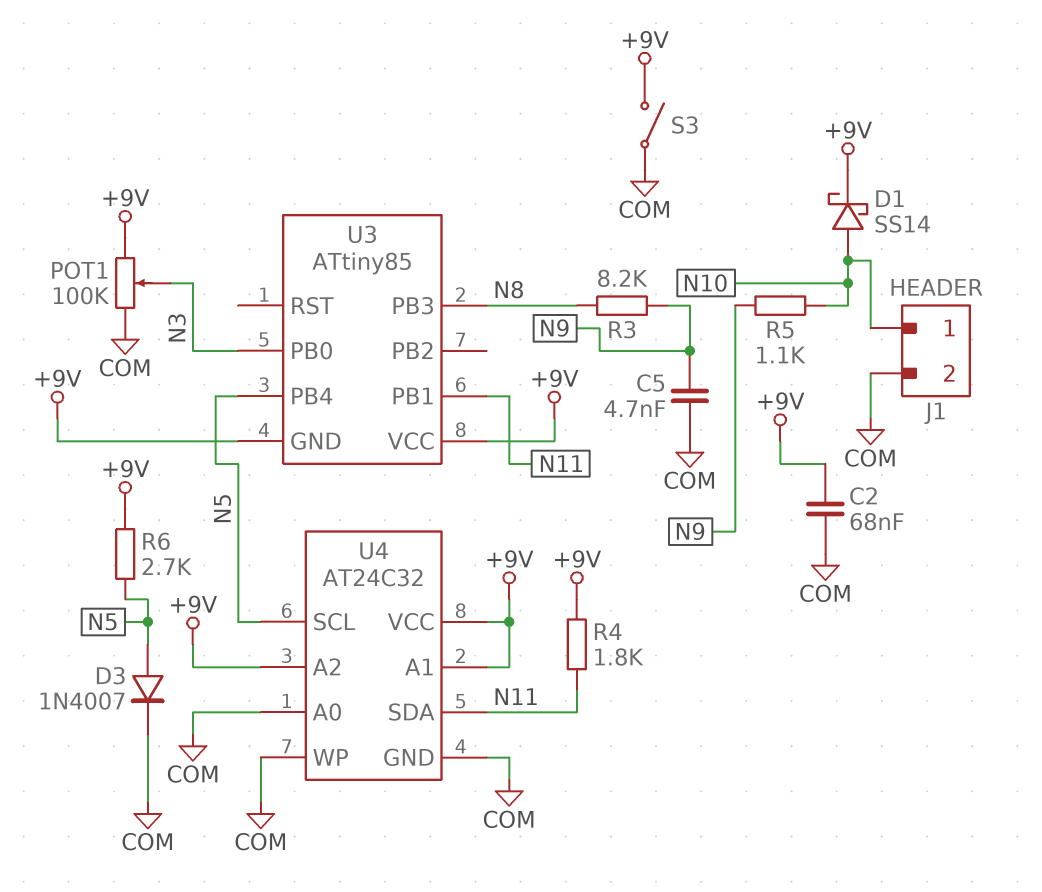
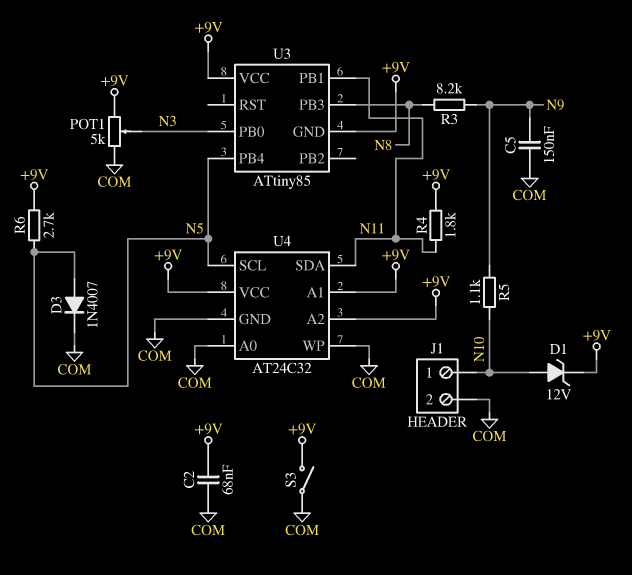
C5: 4.7nF (COM, N9) -> 150nF (COM, N9)
D1: schottky SS14 (A N10, K +9V) -> zener 12V (A N10, K +9V)
POT1: 100k (+9V, COM, wiper N3) -> 5k (+9V, COM, wiper N3)

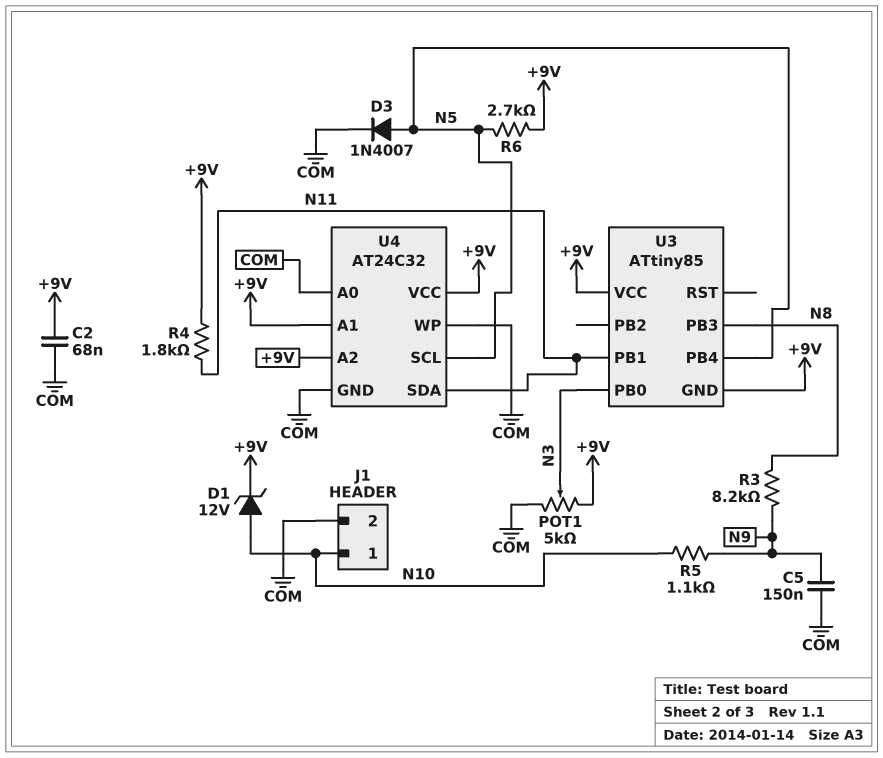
S3: switch (+9V, COM) -> none

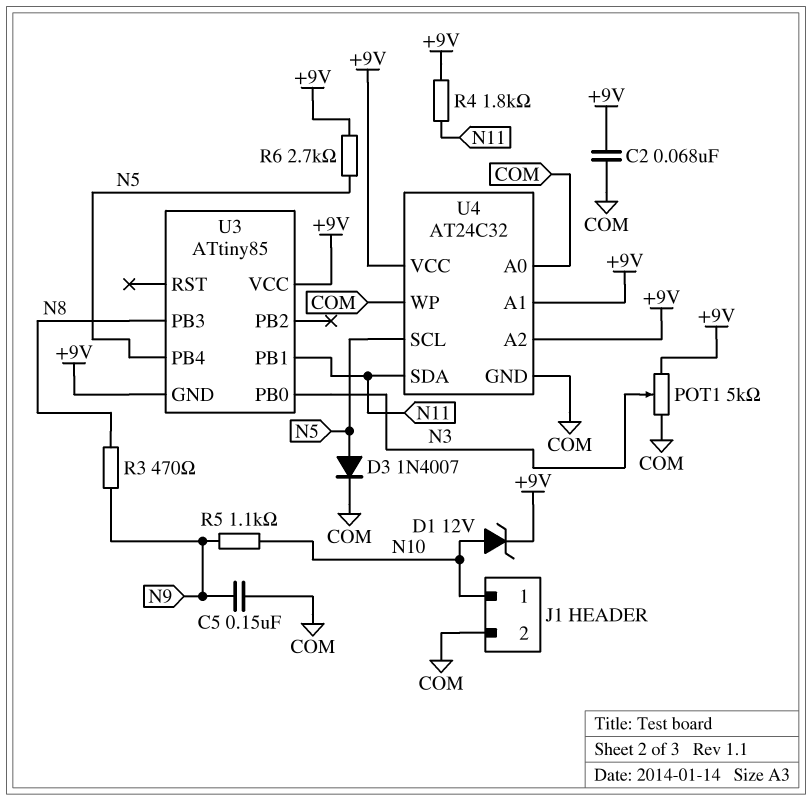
R3: 8.2k (N8, N9) -> 470 (N8, N9)

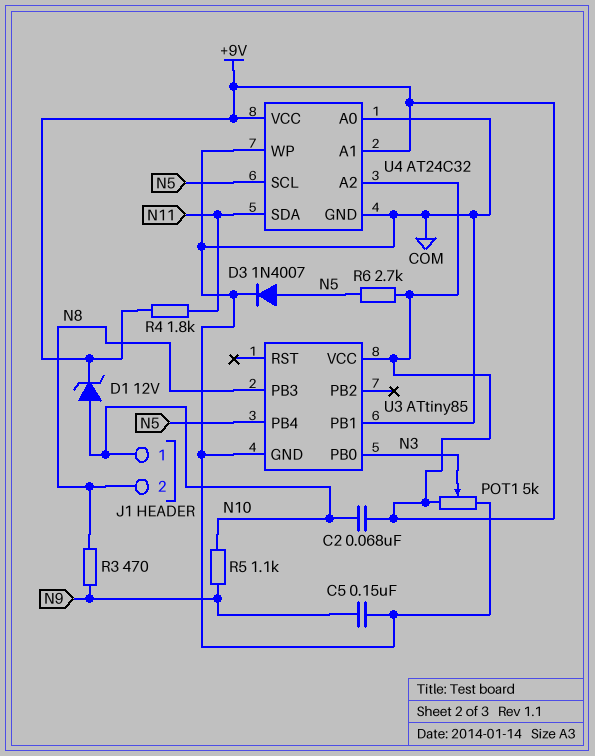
C2: 68nF (+9V, COM) -> 68nF (+9V, N10)
J1 pin 2: COM -> N8
U3 pin GND: +9V -> COM
U3 pin PB1: N11 -> COM

